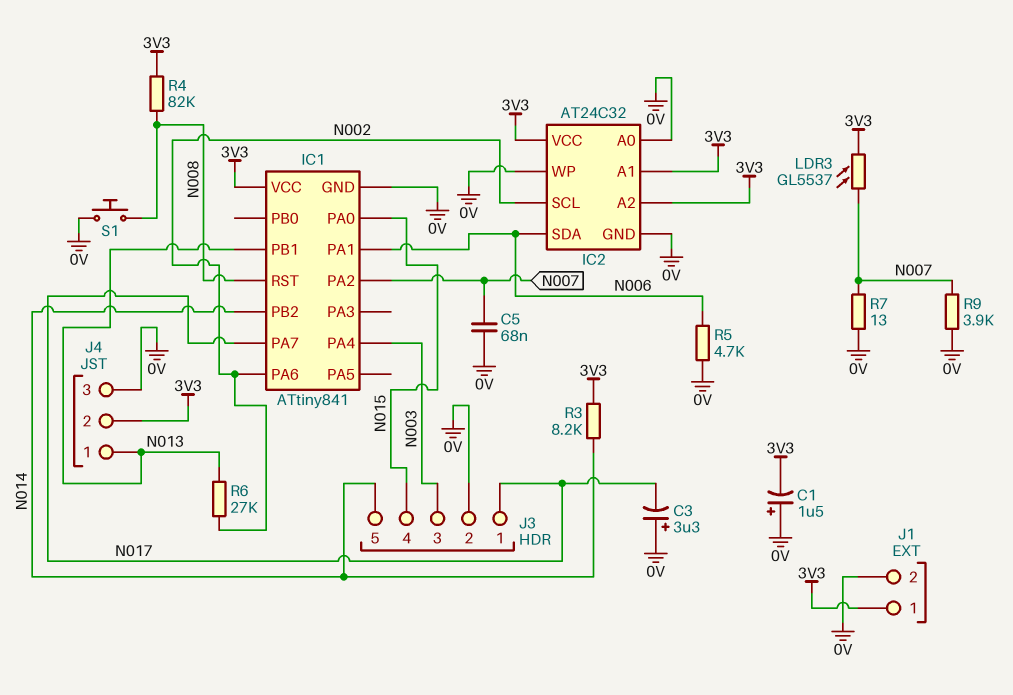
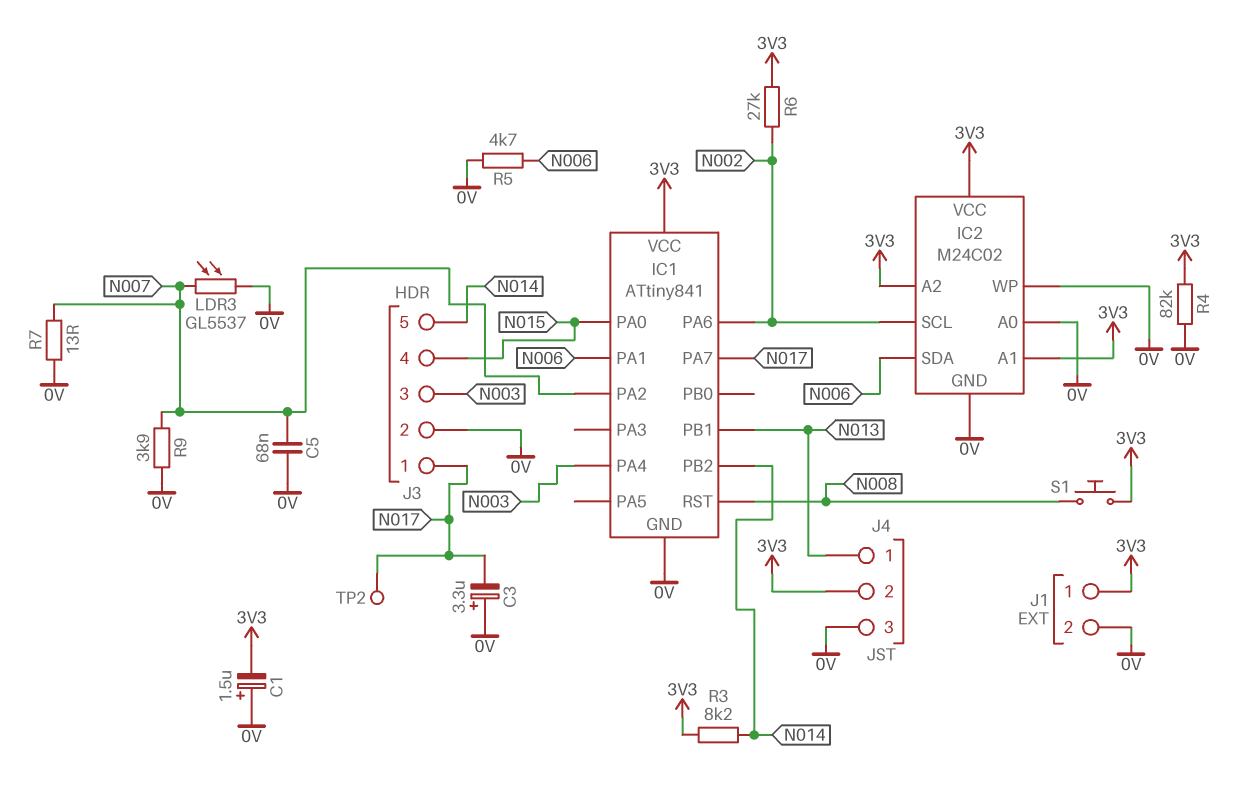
IC2: AT24C32 -> M24C02
LDR3: GL5537 (3V3, N007) -> GL5537 (0V, N007)
R4: 82k (3V3, N008) -> 82k (0V, 3V3)
R6: 27k (N002, N013) -> 27k (3V3, N002)
S1: button (0V, N008) -> button (3V3, N008)
TP2: none -> test point (N017)

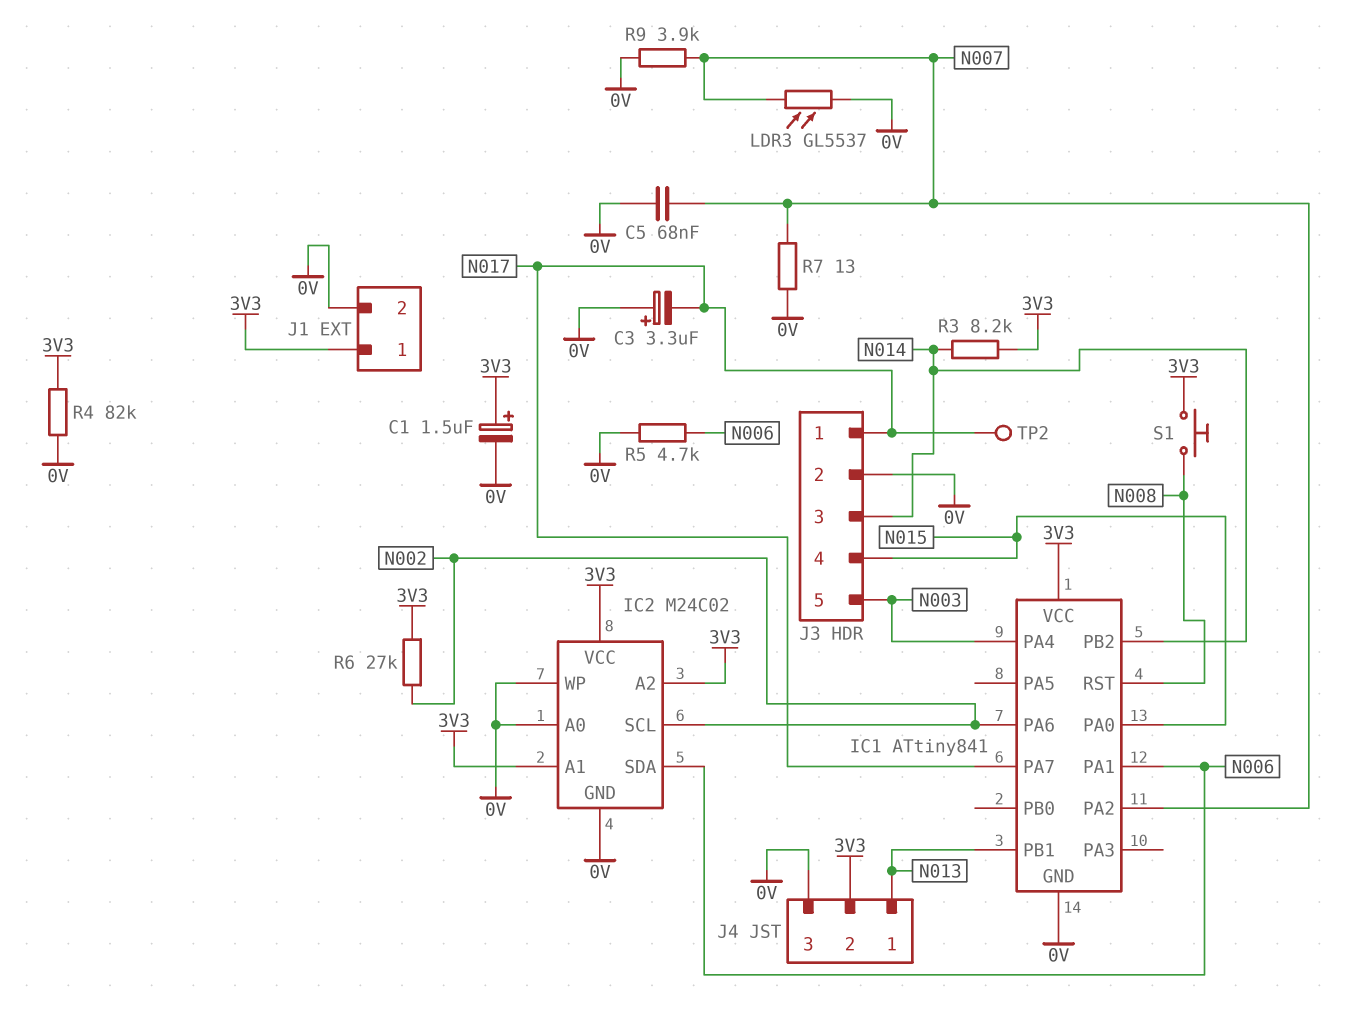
C1: 1.5uF (plus 0V, minus 3V3) -> 1.5uF (plus 3V3, minus 0V)
J3 pin 3: N003 -> N014
J3 pin 5: N014 -> N003

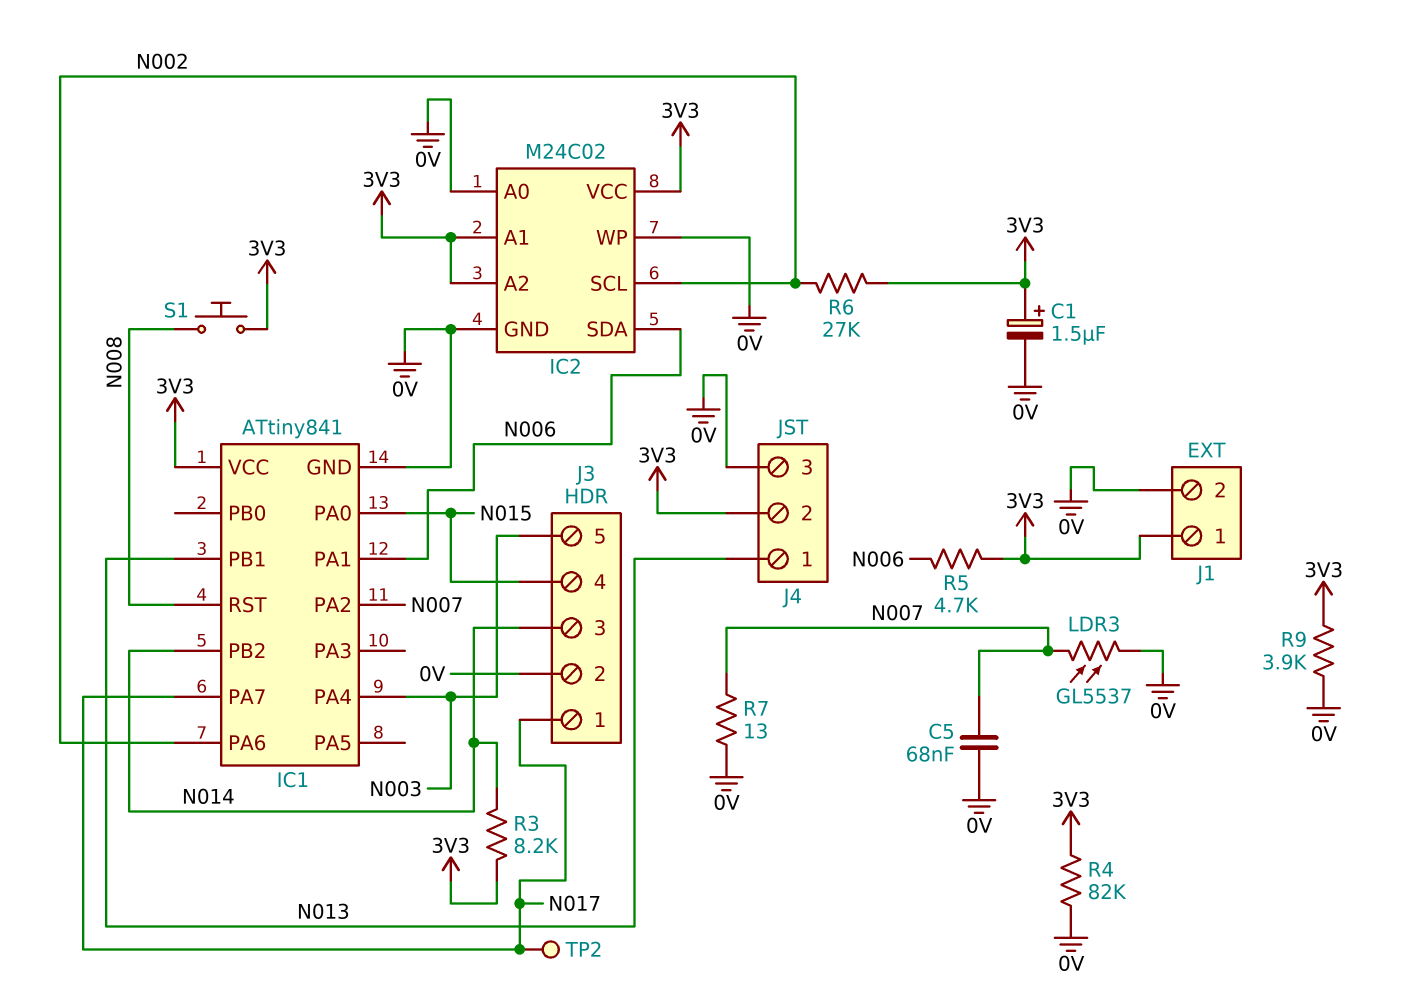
C3: 3.3uF (plus 0V, minus N017) -> none
R5: 4.7k (0V, N006) -> 4.7k (3V3, N006)
R9: 3.9k (0V, N007) -> 3.9k (0V, 3V3)

